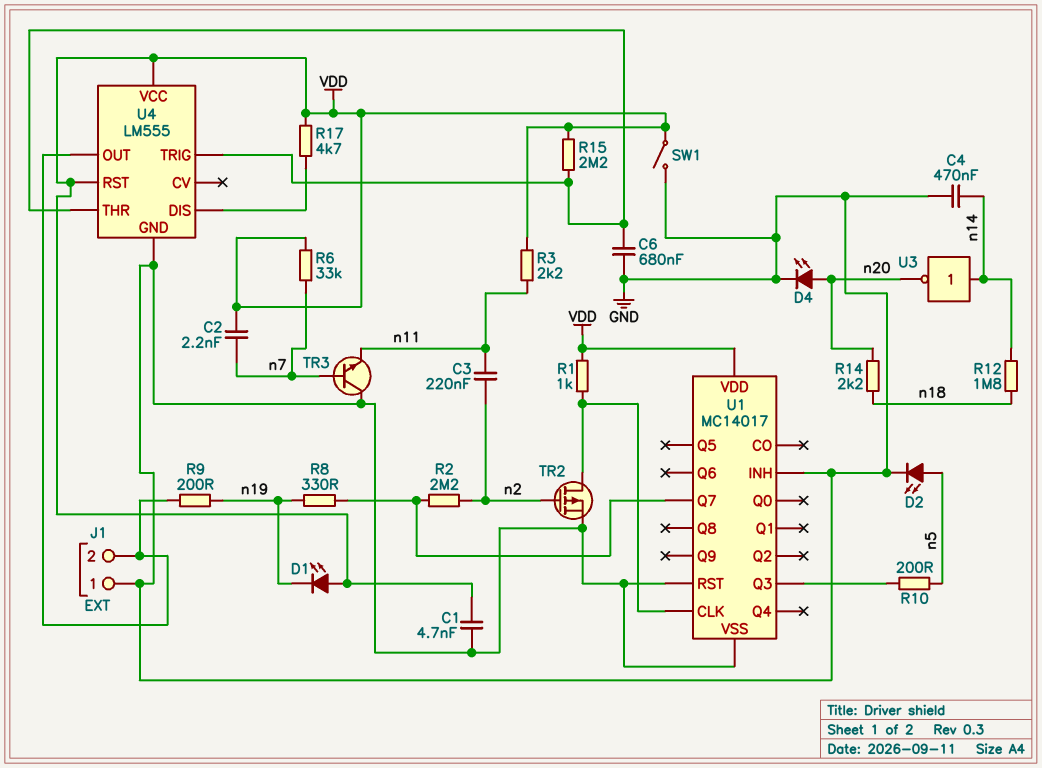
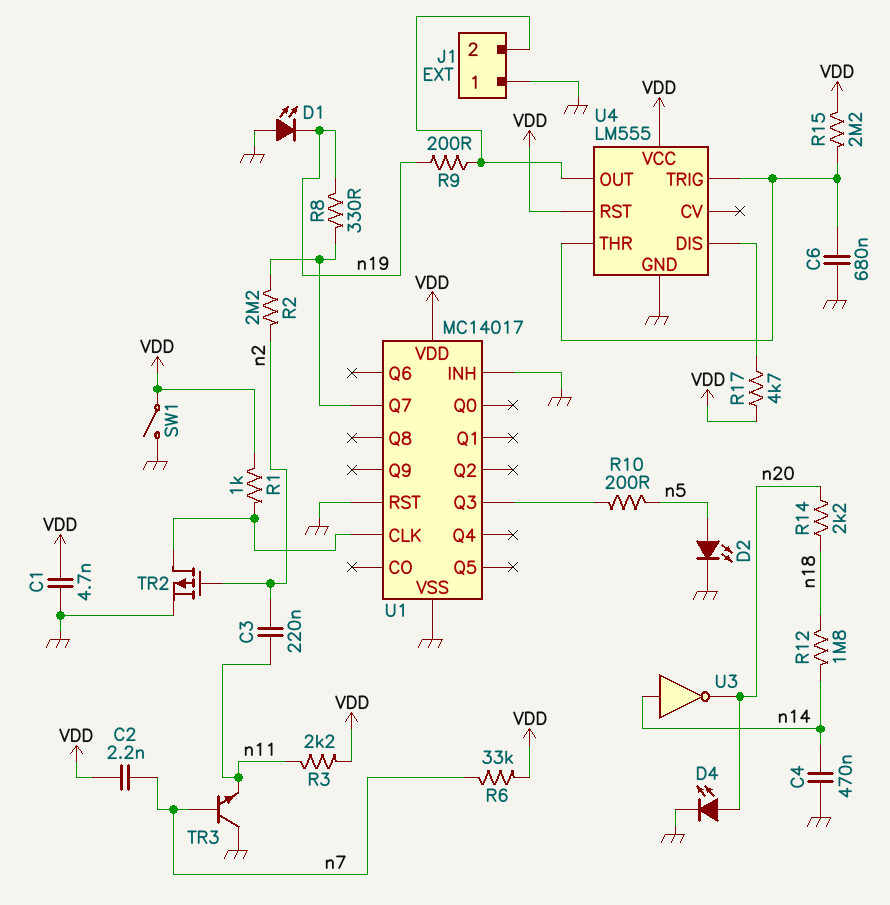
D1: LED (A VDD, K n19) -> LED (A GND, K n19)

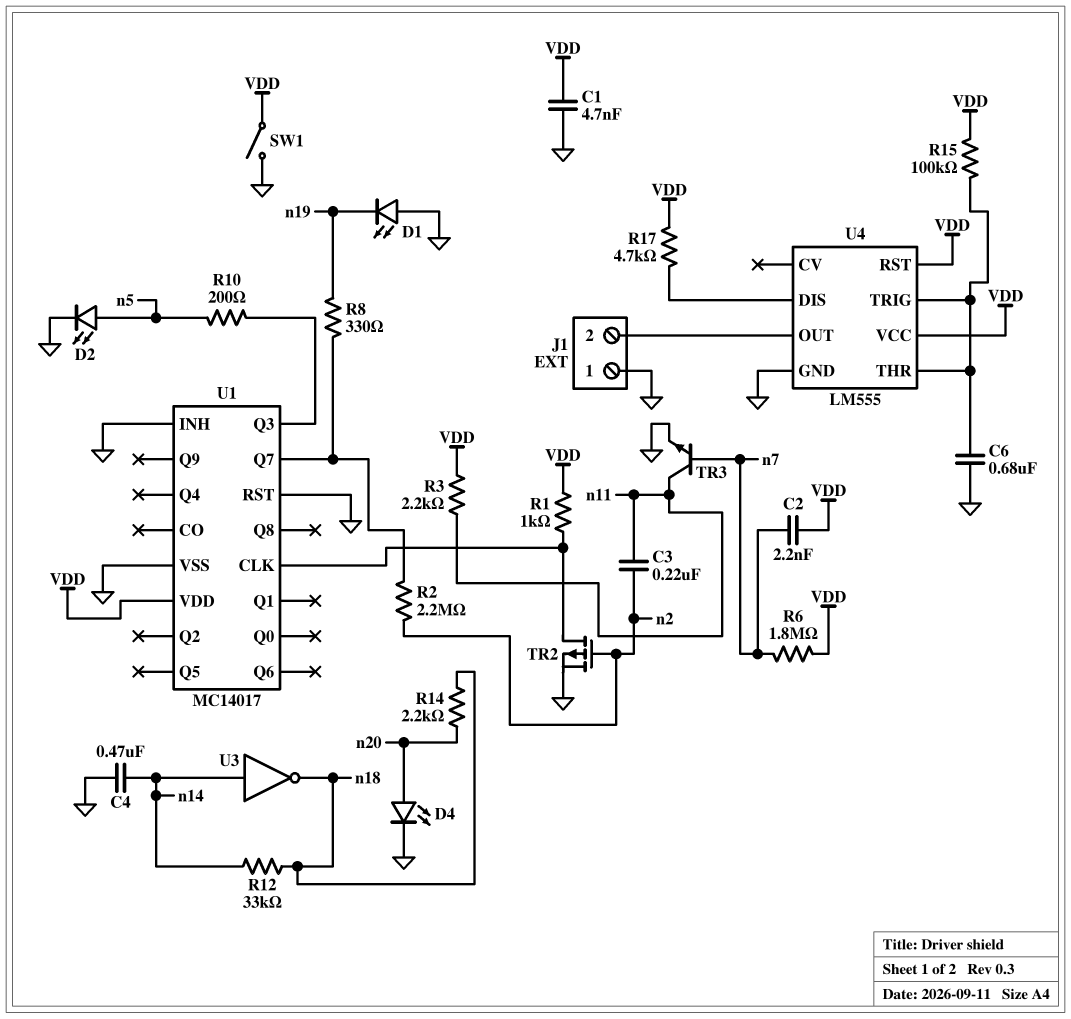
R6: 33k (VDD, n7) -> 1.8M (VDD, n7)
R9: 200 (J1/2, n19) -> none
R12: 1.8M (n14, n18) -> 33k (n14, n18)
R15: 2.2M (U4/THR, VDD) -> 100k (U4/THR, VDD)
TR3: NPN (B n7, C GND, E n11) -> NPN (B n7, C n11, E GND)
U3: NOT (in n14, out n20) -> NOT (in n14, out n18)

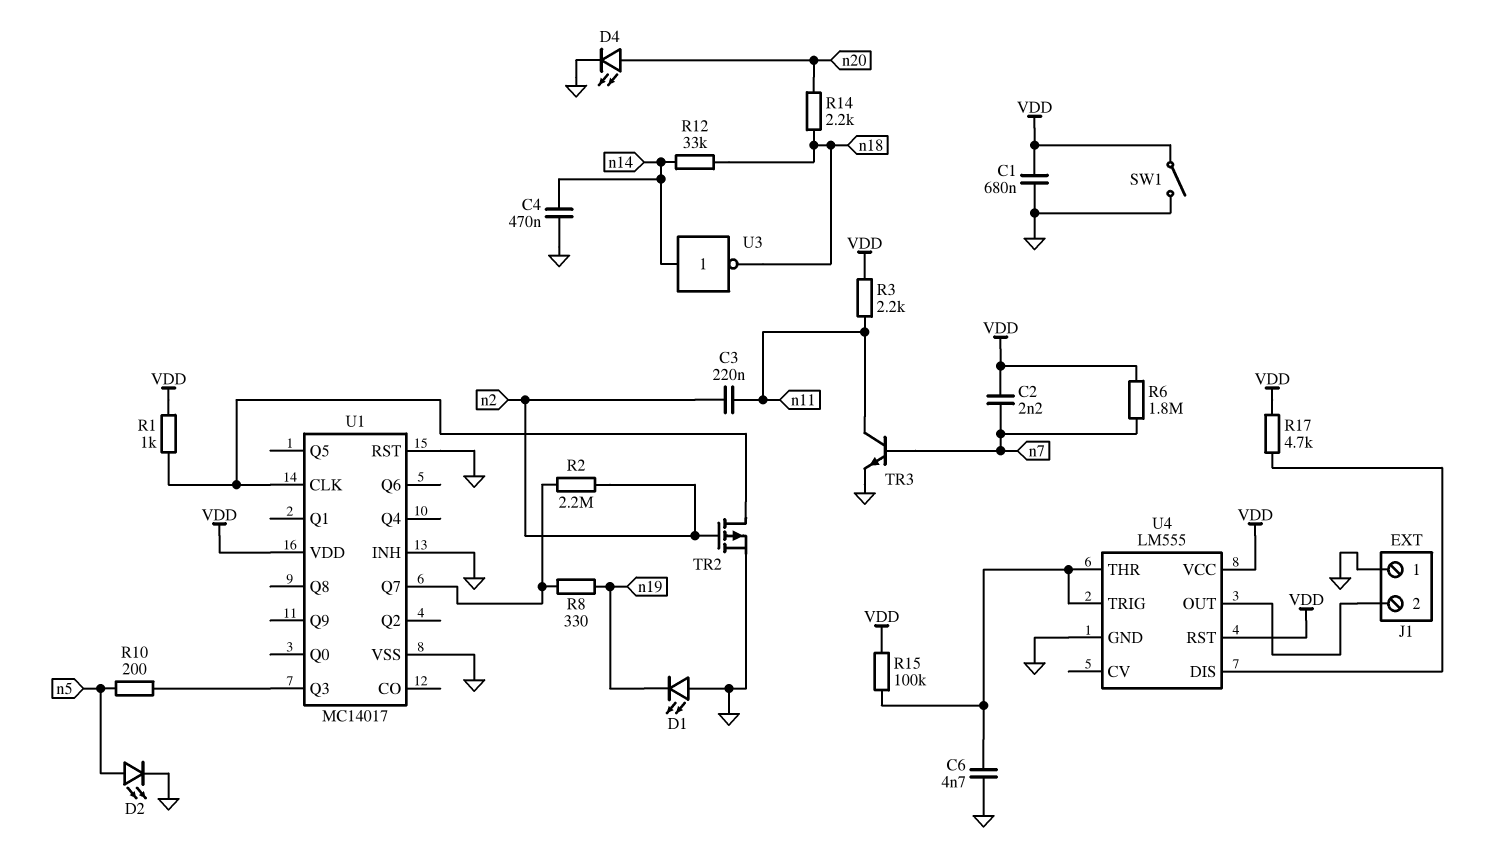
C1: 4.7nF (GND, VDD) -> 680nF (GND, VDD)
C6: 680nF (GND, U4/THR) -> 4.7nF (GND, U4/THR)

